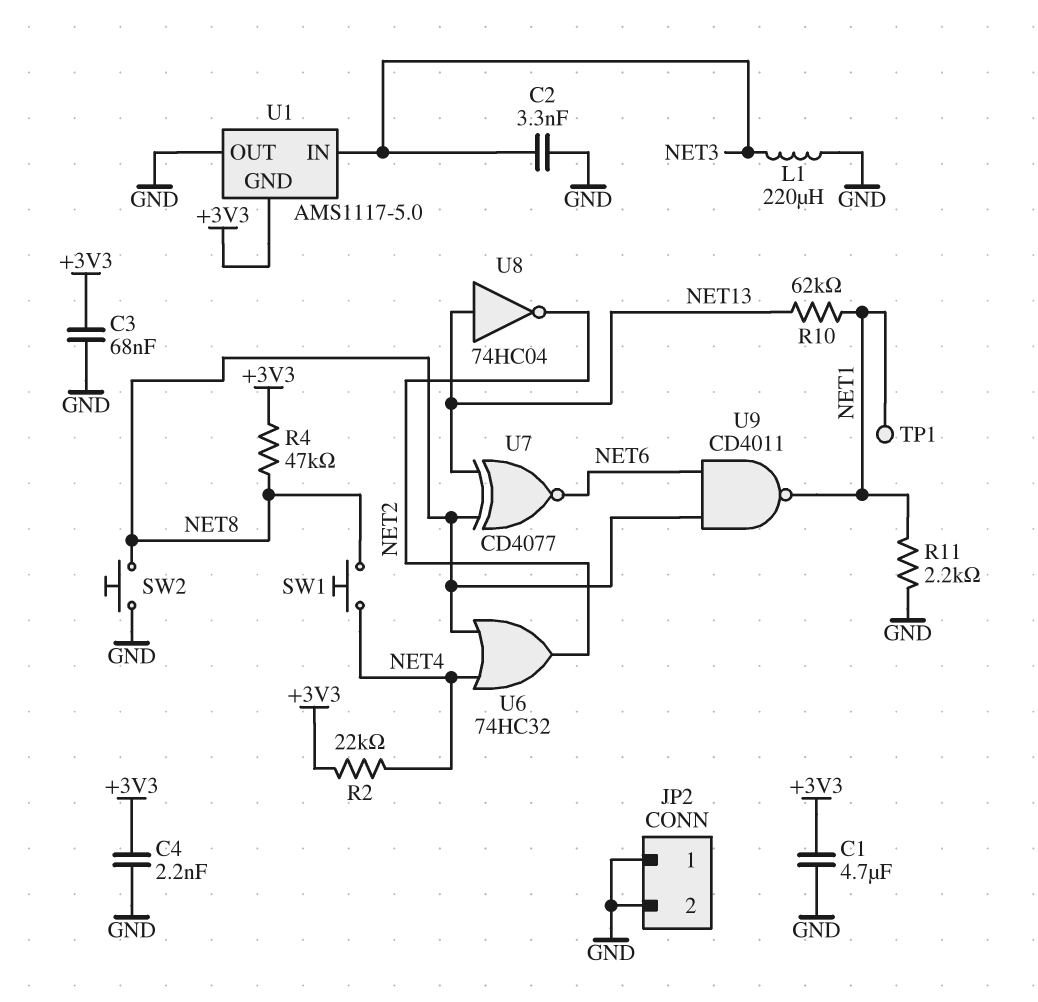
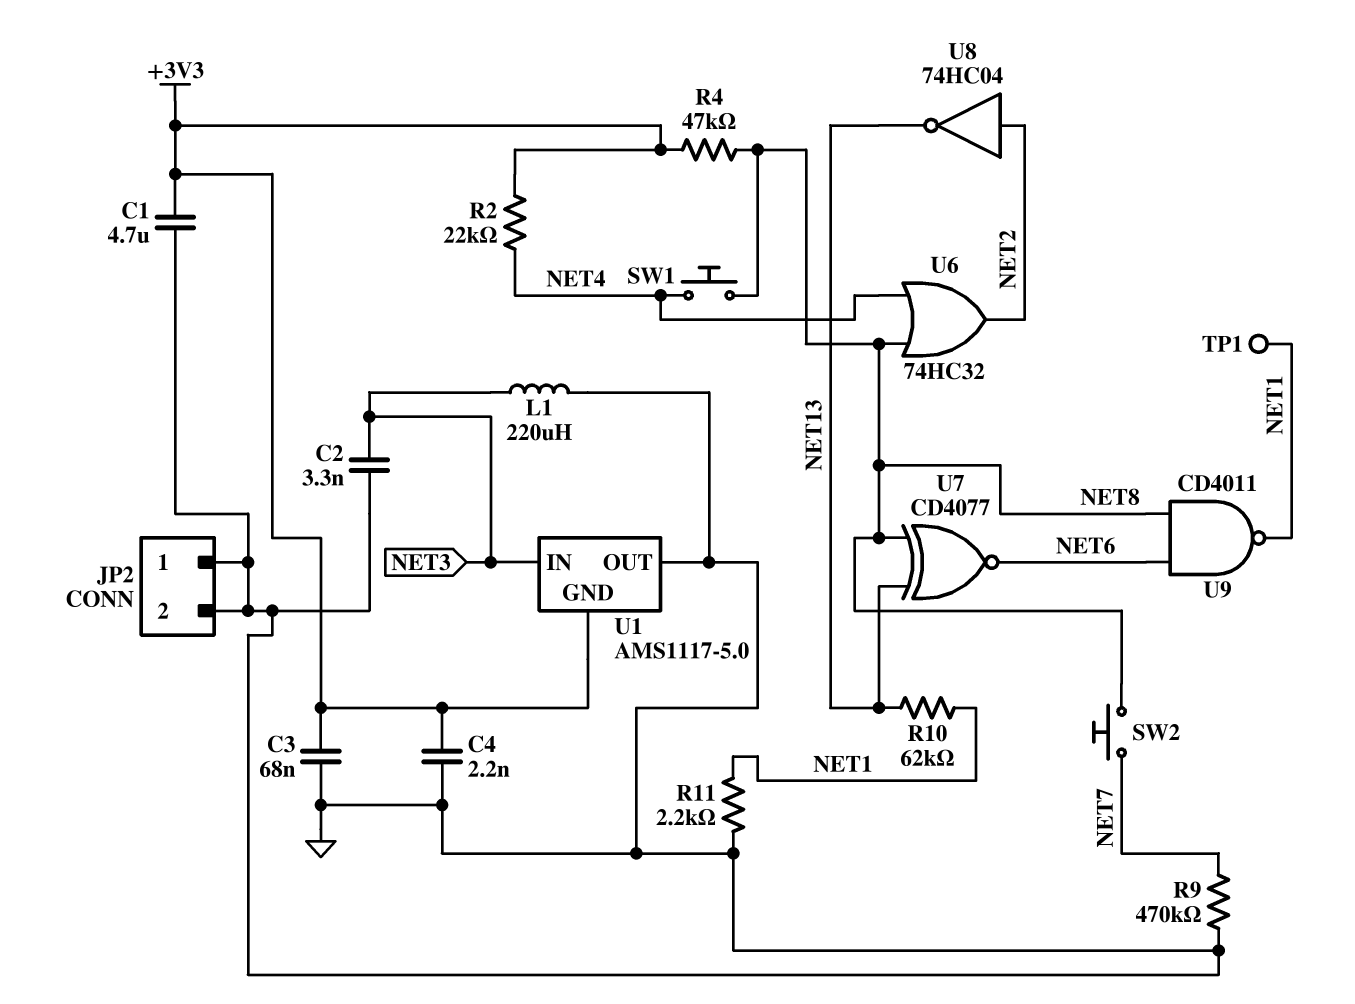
R9: none -> 470k (GND, NET7)
SW2: button (GND, NET8) -> button (NET7, NET8)
U8: NOT 74HC04 (in NET13, out NET2) -> NOT 74HC04 (in NET2, out NET13)

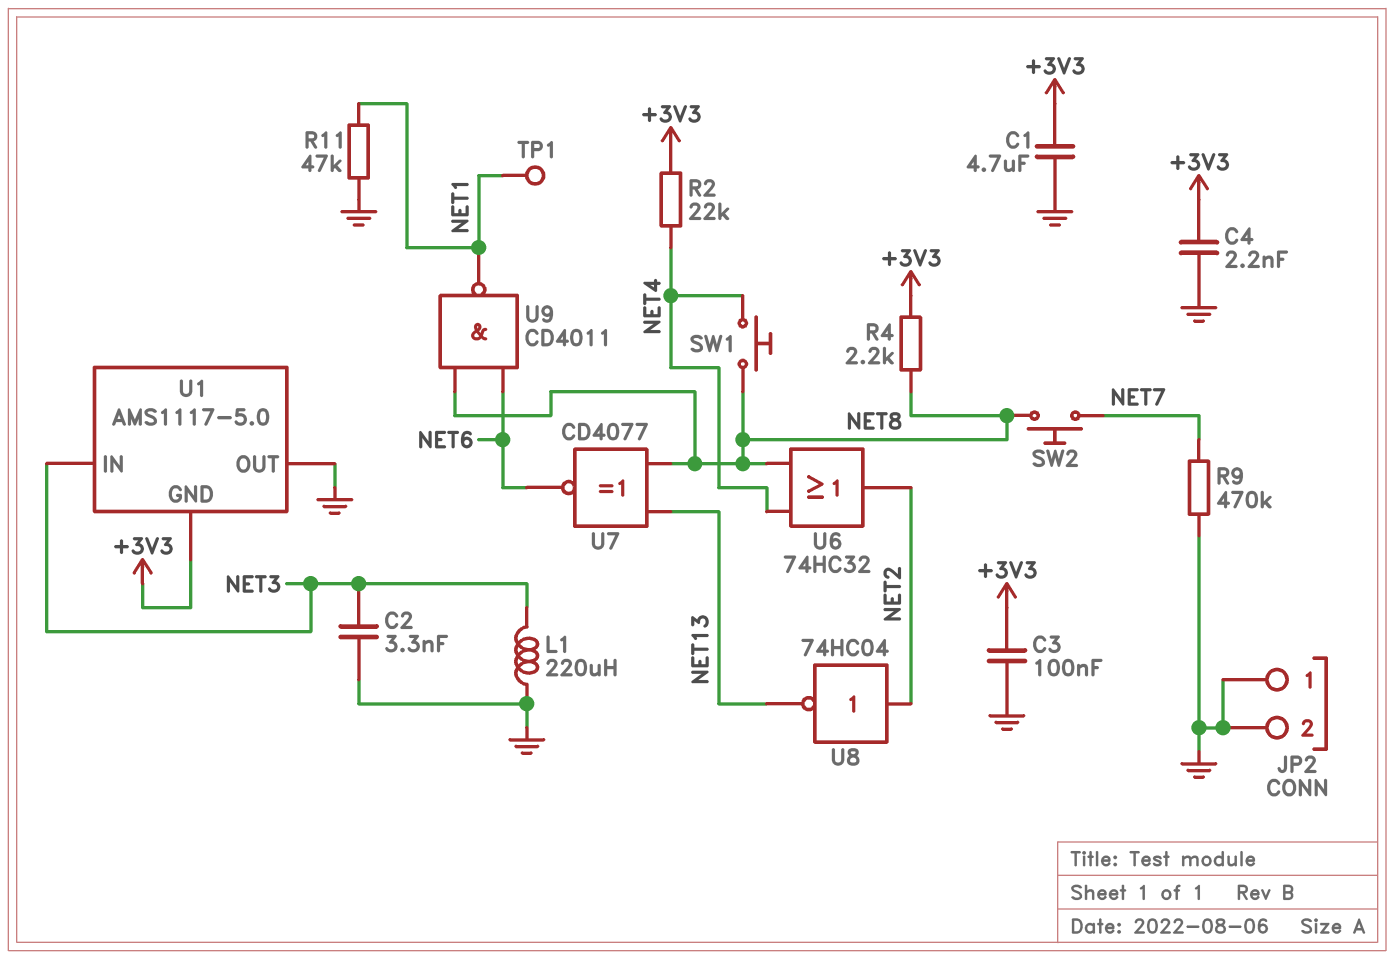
C3: 68nF (+3V3, GND) -> 100nF (+3V3, GND)
R4: 47k (+3V3, NET8) -> 2.2k (+3V3, NET8)
R10: 62k (NET1, NET13) -> none
R11: 2.2k (GND, NET1) -> 47k (GND, NET1)

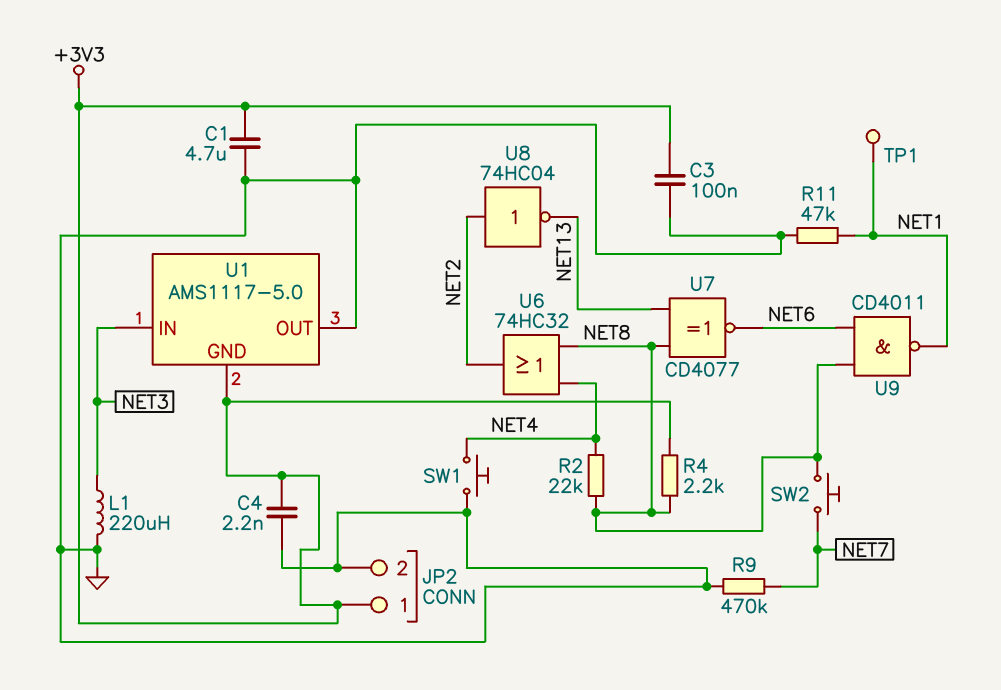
C2: 3.3nF (GND, NET3) -> none
JP2 pin 1: GND -> +3V3
R2: 22k (+3V3, NET4) -> 22k (NET4, NET8)
SW1: button (NET4, NET8) -> button (GND, NET4)

